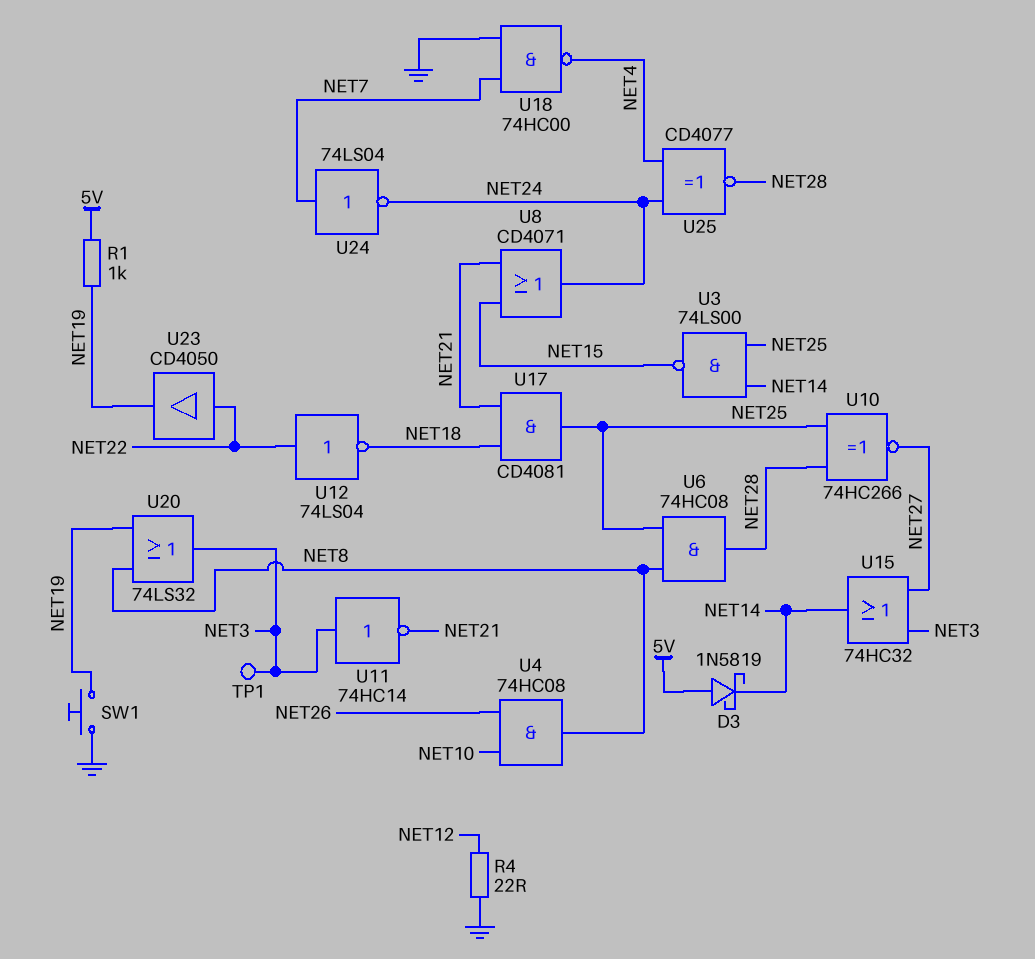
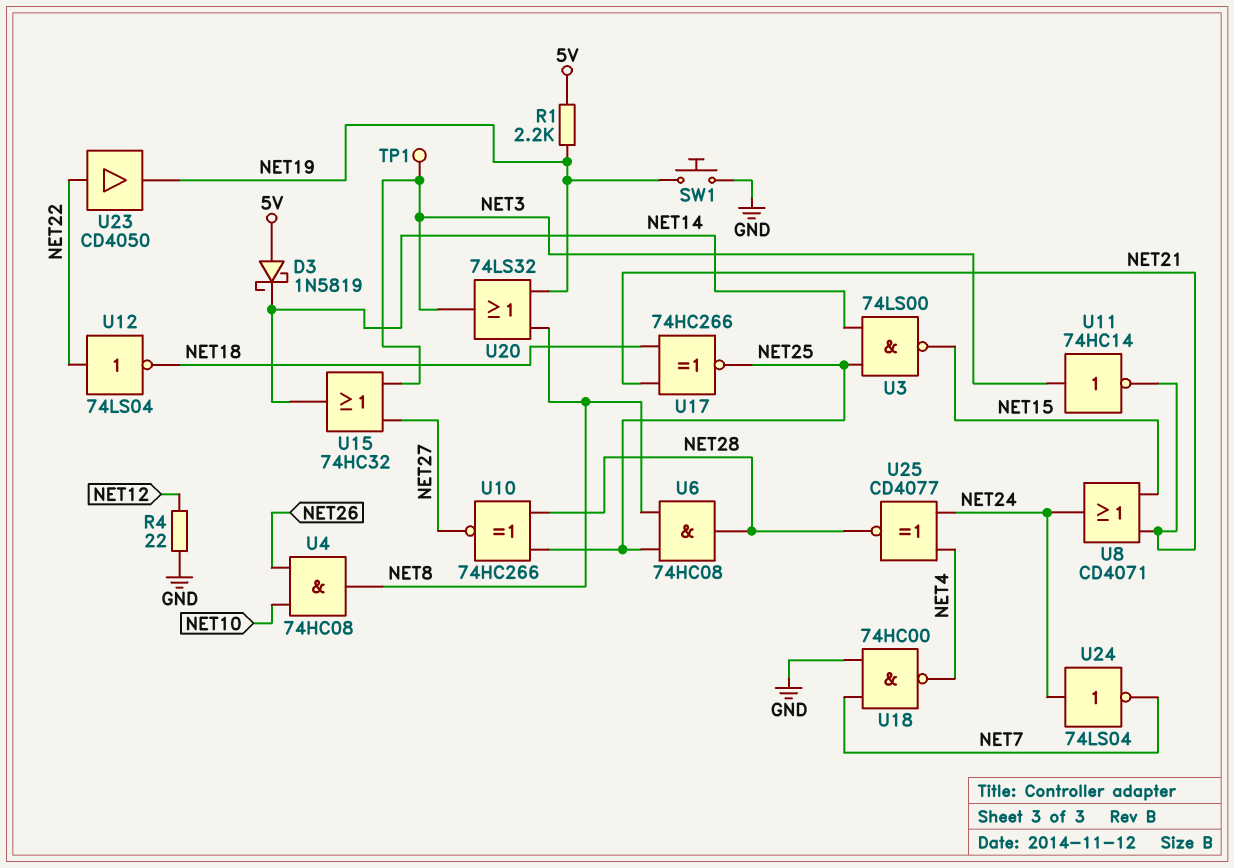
R1: 1k (5V, NET19) -> 2.2k (5V, NET19)
U17: AND CD4081 (in NET18, in NET21, out NET25) -> XNOR 74HC266 (in NET18, in NET21, out NET25)
U24: NOT 74LS04 (in NET7, out NET24) -> NOT 74LS04 (in NET24, out NET7)

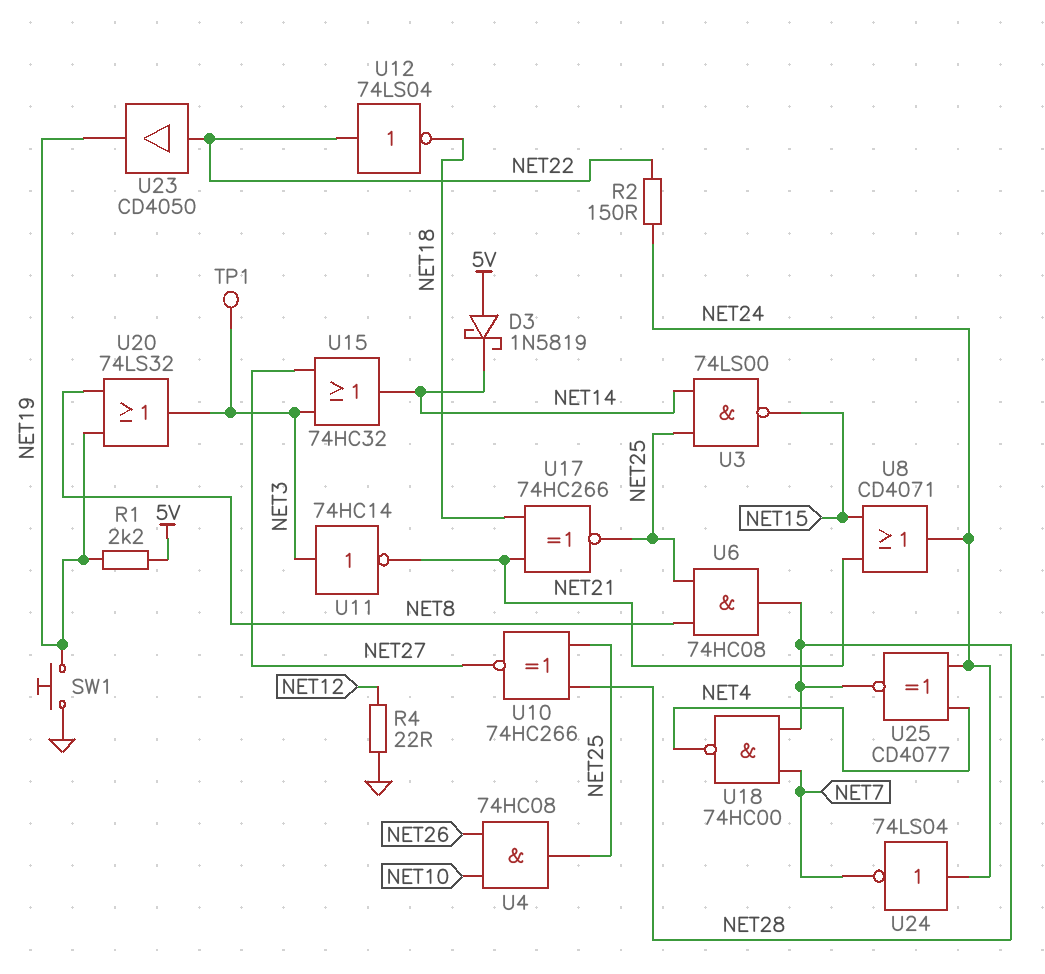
R2: none -> 150 (NET22, NET24)
U4: AND 74HC08 (in NET10, in NET26, out NET8) -> AND 74HC08 (in NET10, in NET26, out NET25)
U18: NAND 74HC00 (in GND, in NET7, out NET4) -> NAND 74HC00 (in NET7, in NET28, out NET4)

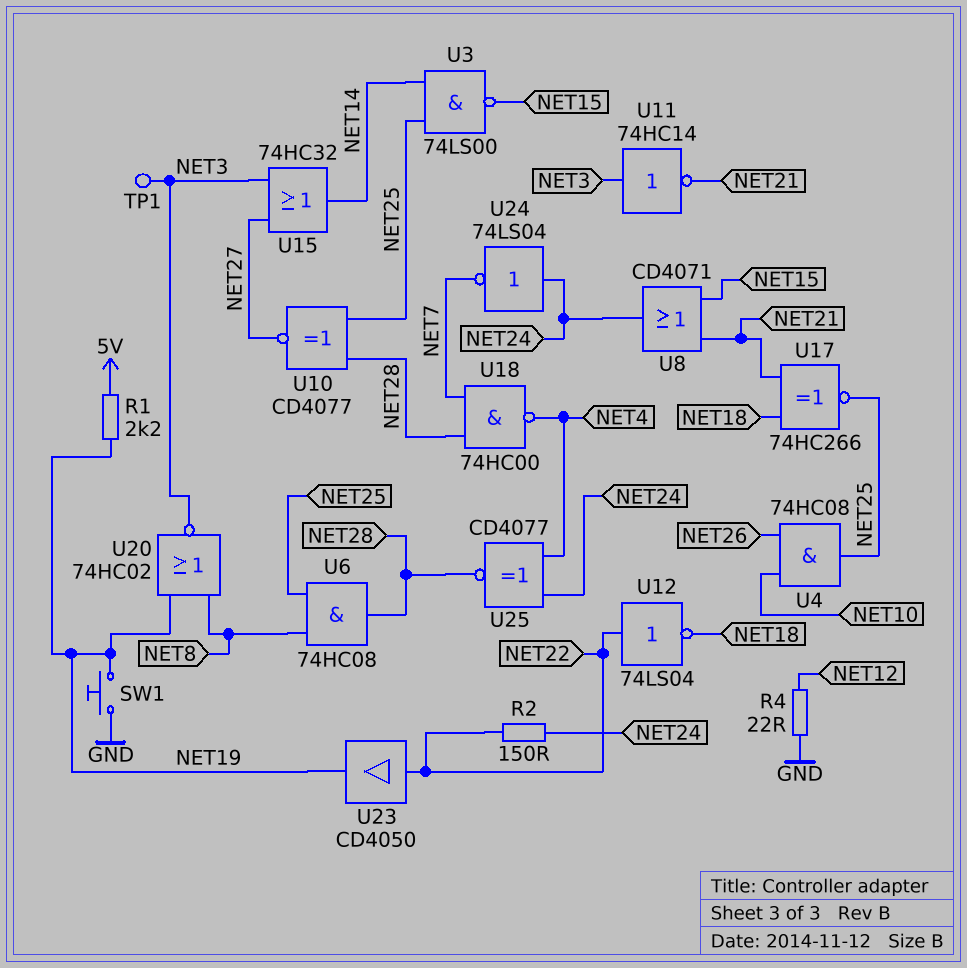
D3: schottky 1N5819 (A 5V, K NET14) -> none
U10: XNOR 74HC266 (in NET25, in NET28, out NET27) -> XNOR CD4077 (in NET25, in NET28, out NET27)
U20: OR 74LS32 (in NET8, in NET19, out NET3) -> NOR 74HC02 (in NET8, in NET19, out NET3)

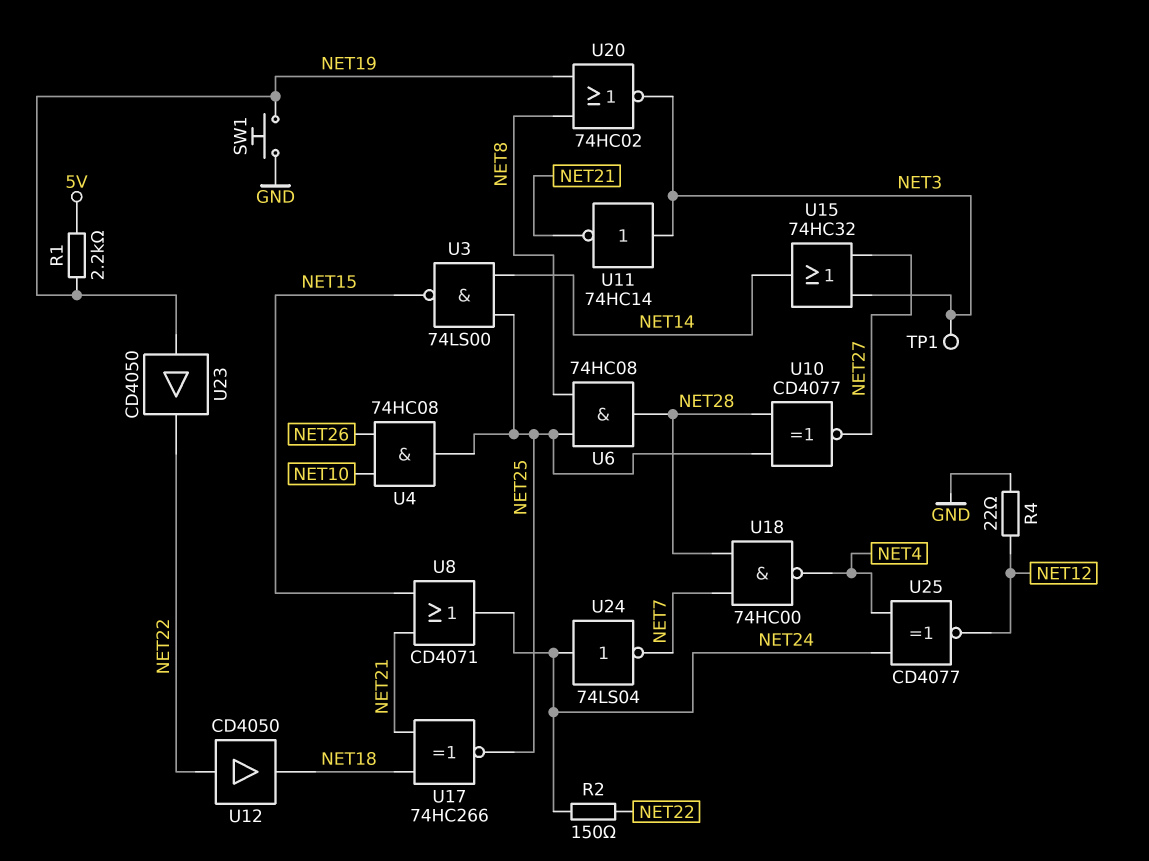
U12: NOT 74LS04 (in NET22, out NET18) -> buffer CD4050 (in NET22, out NET18)
U23: buffer CD4050 (in NET22, out NET19) -> buffer CD4050 (in NET19, out NET22)
U25: XNOR CD4077 (in NET4, in NET24, out NET28) -> XNOR CD4077 (in NET4, in NET24, out NET12)

